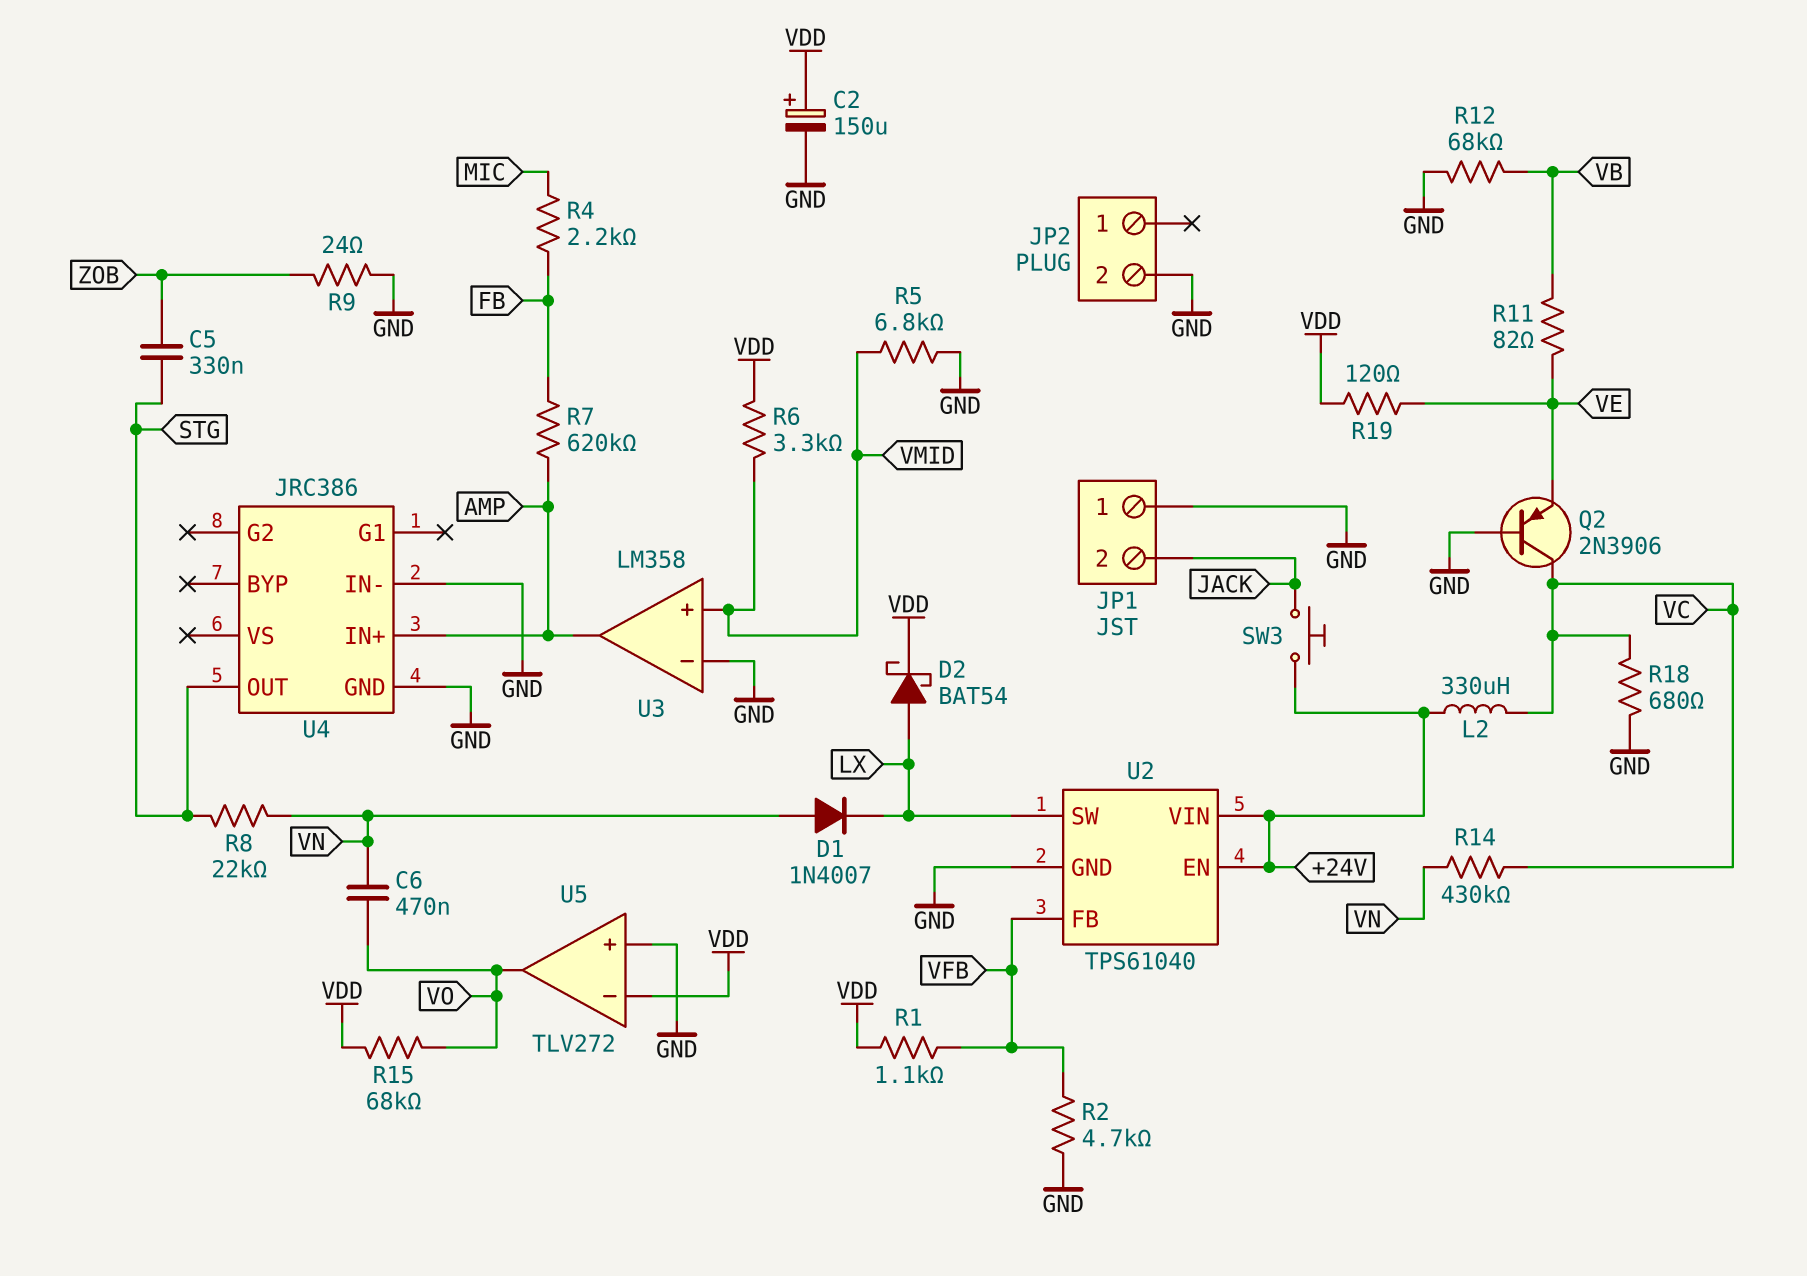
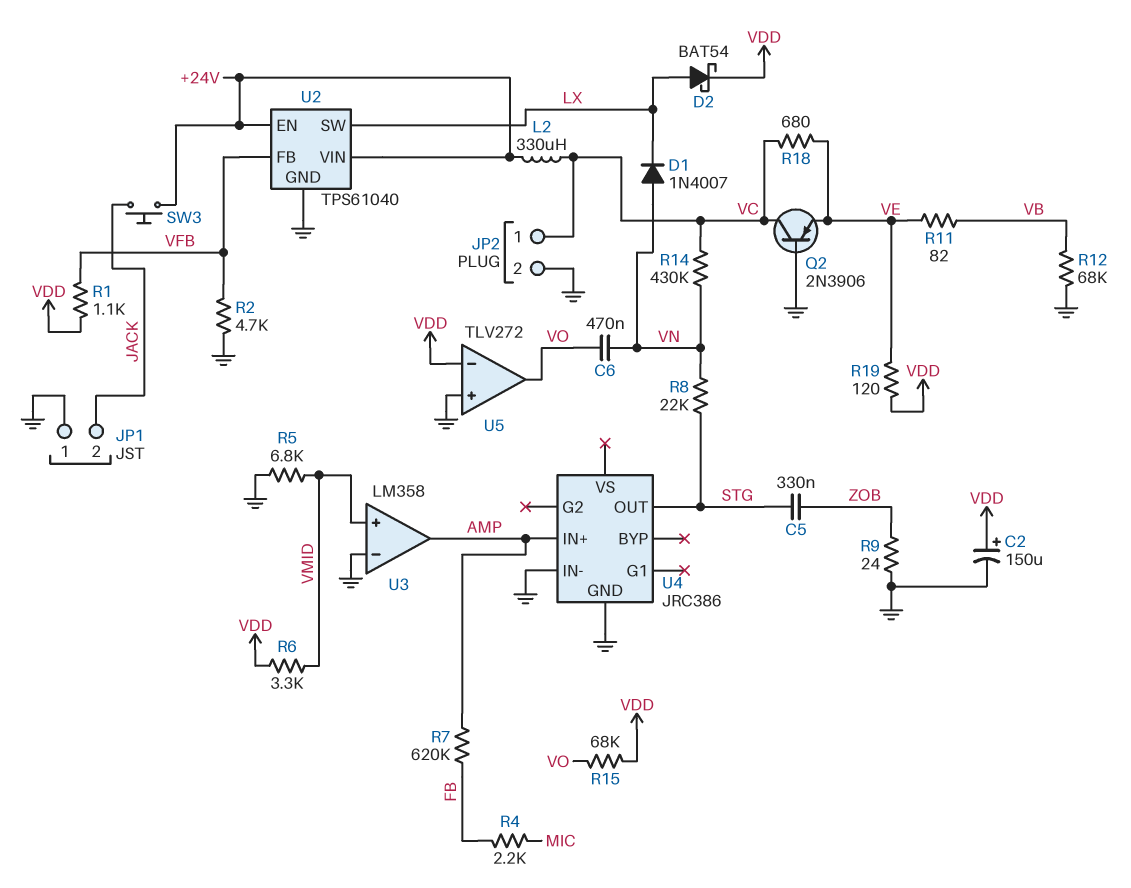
JP2 pin 1: none -> VC
R18: 680 (GND, VC) -> 680 (VC, VE)

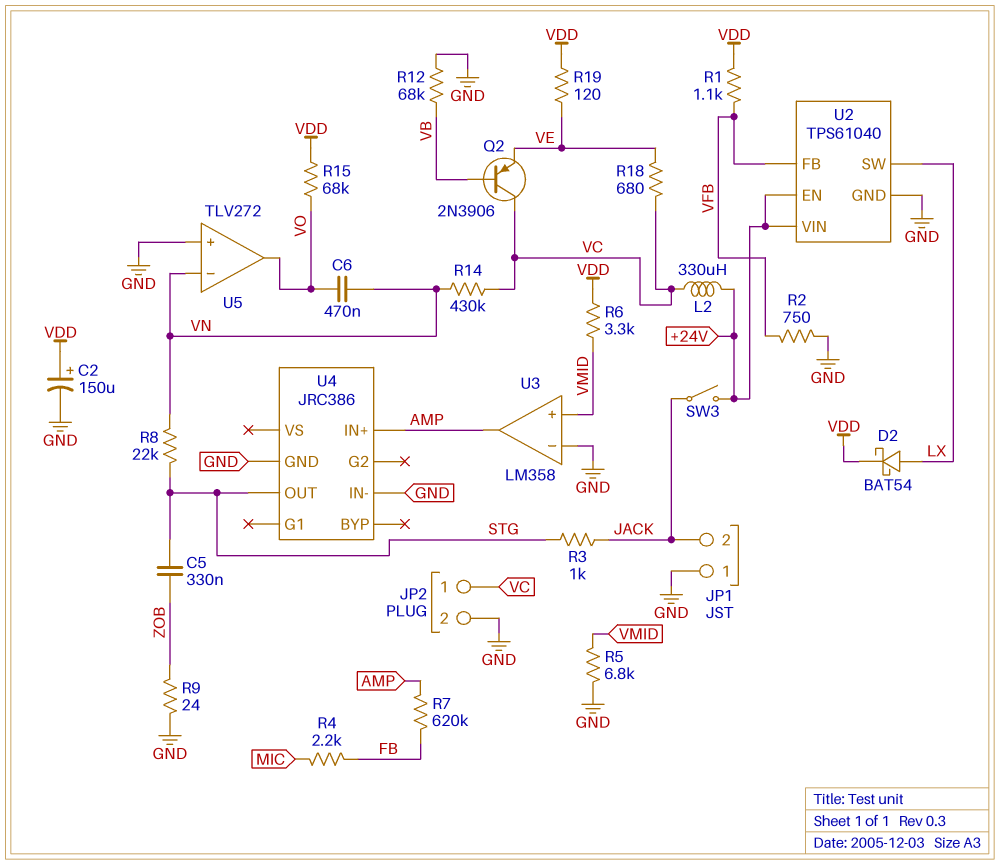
D1: diode 1N4007 (A VN, K LX) -> none
Q2: PNP 2N3906 (B GND, C VC, E VE) -> PNP 2N3906 (B VB, C VC, E VE)
R2: 4.7k (GND, VFB) -> 750 (GND, VFB)
R3: none -> 1k (JACK, STG)
R11: 82 (VB, VE) -> none
SW3: button (+24V, JACK) -> switch (+24V, JACK)
U5 pin in-: VDD -> VN

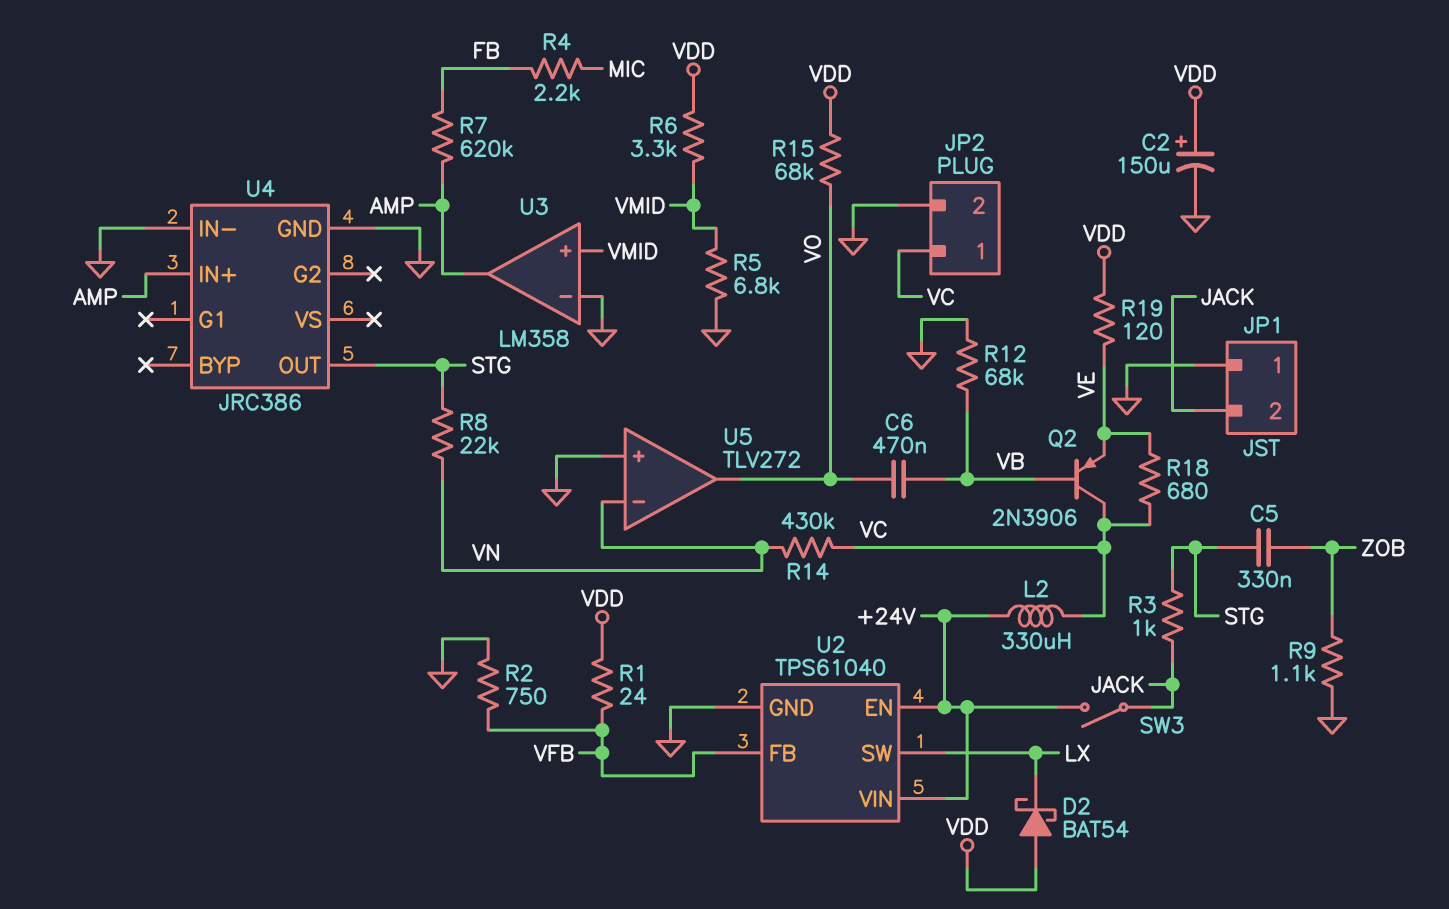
C6: 470nF (VN, VO) -> 470nF (VB, VO)
D2: schottky BAT54 (A LX, K VDD) -> schottky BAT54 (A VDD, K LX)
R1: 1.1k (VDD, VFB) -> 24 (VDD, VFB)
R9: 24 (GND, ZOB) -> 1.1k (GND, ZOB)

